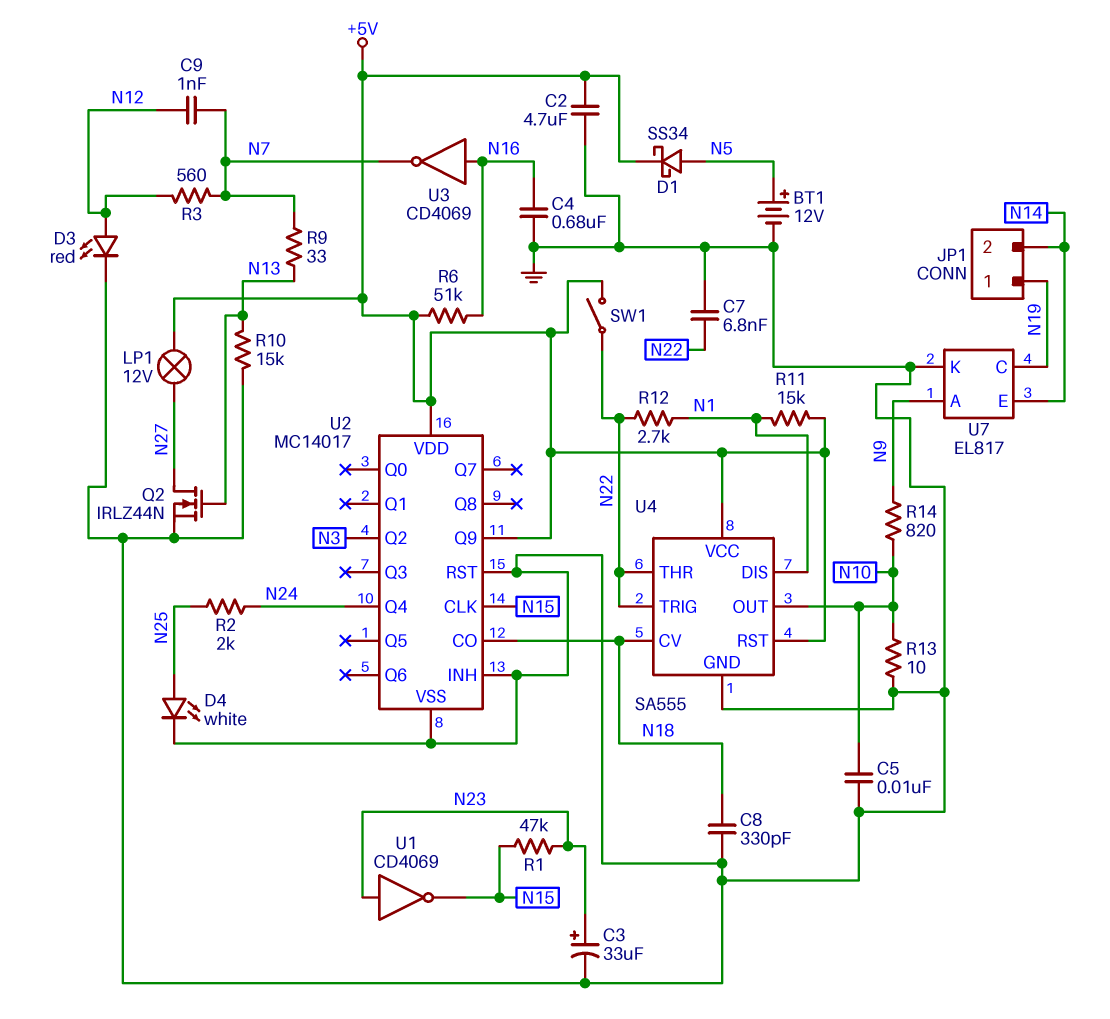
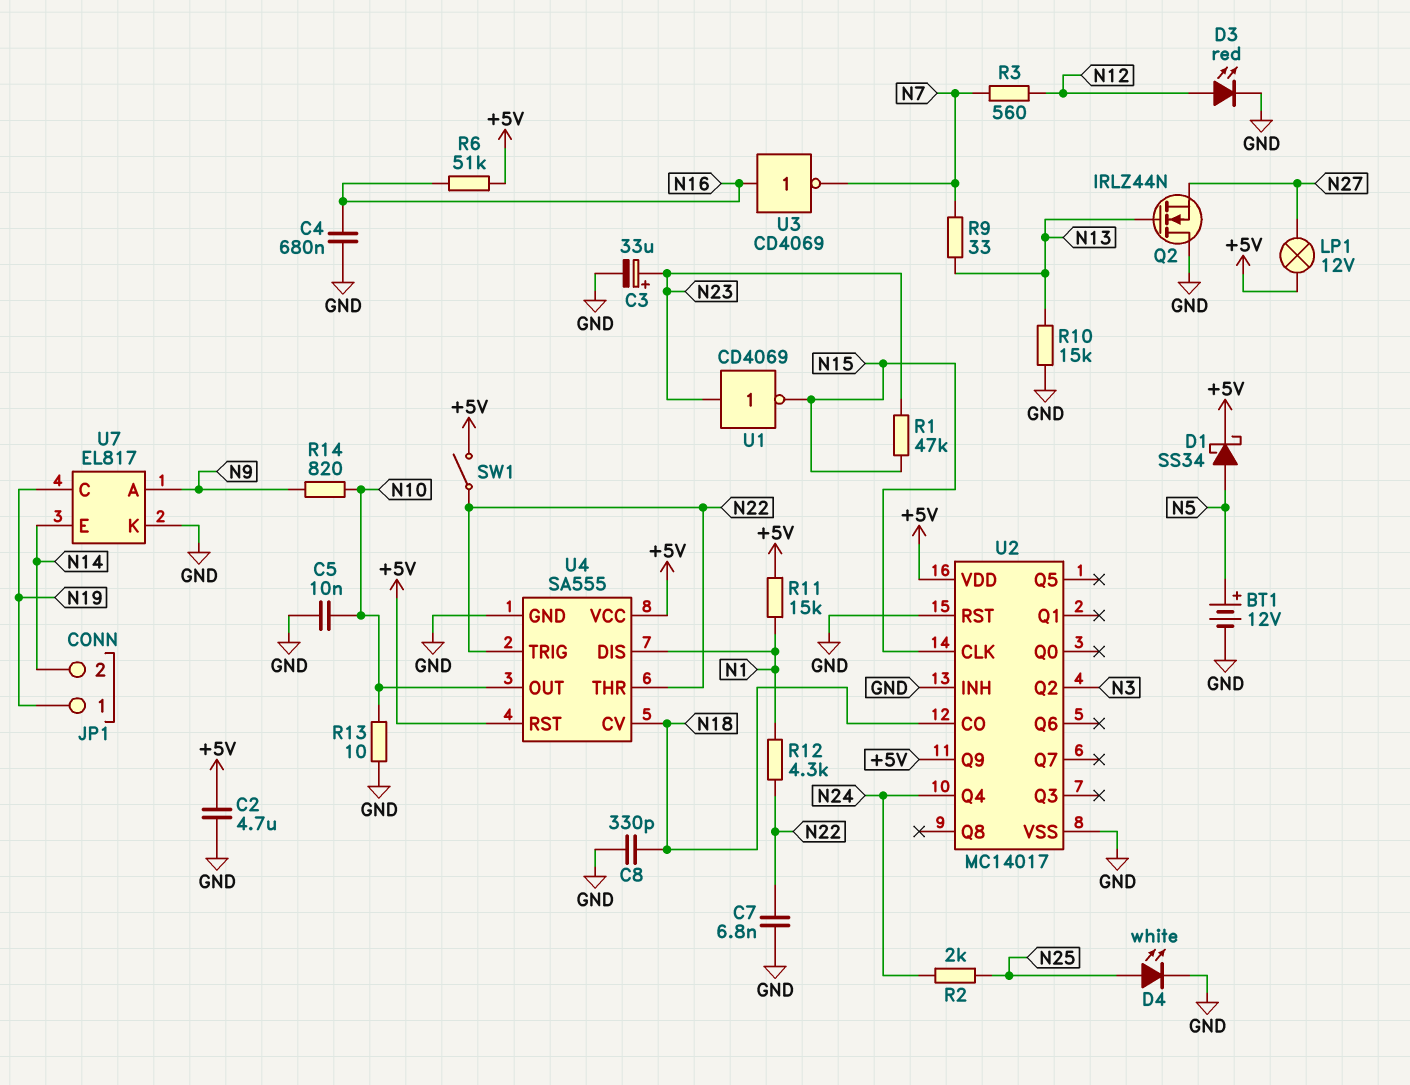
C9: 1nF (N7, N12) -> none
Q2: NMOS IRLZ44N (G N13, D N27, S GND) -> NMOS IRLZ44N (G N13, D GND, S N27)
R12: 2.7k (N1, N22) -> 4.3k (N1, N22)

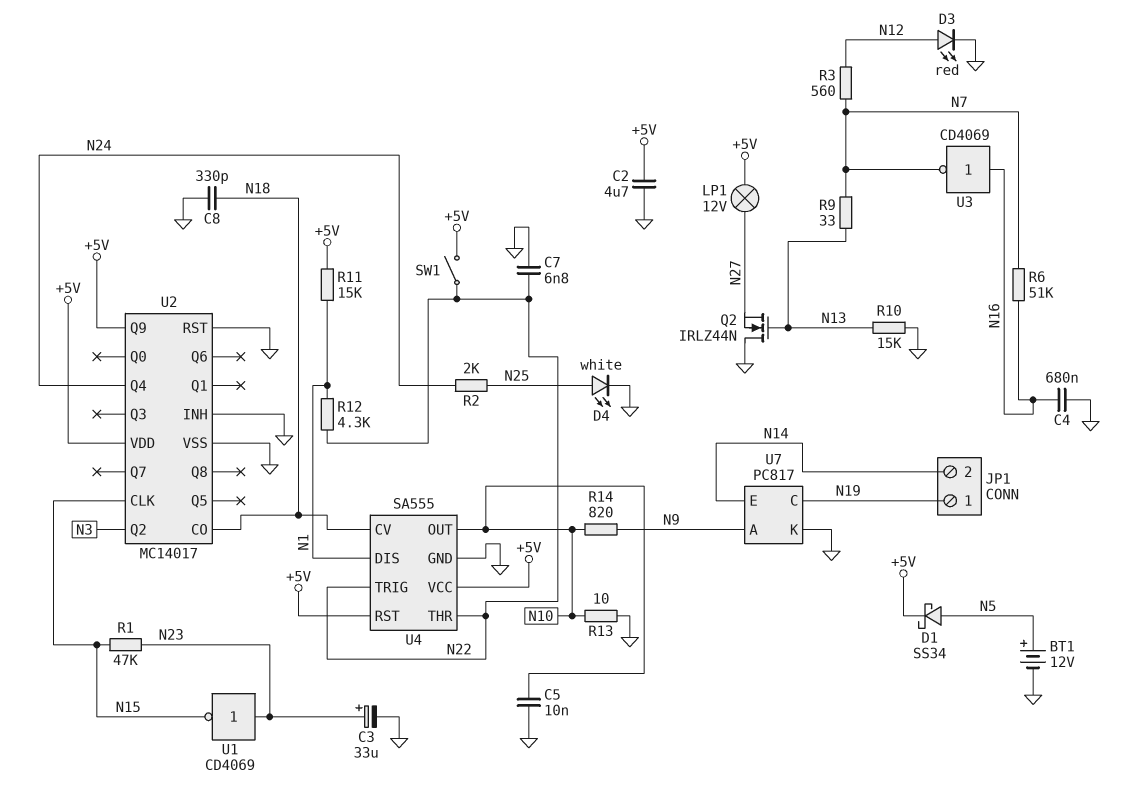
R6: 51k (+5V, N16) -> 51k (N7, N16)
U7: EL817 -> PC817

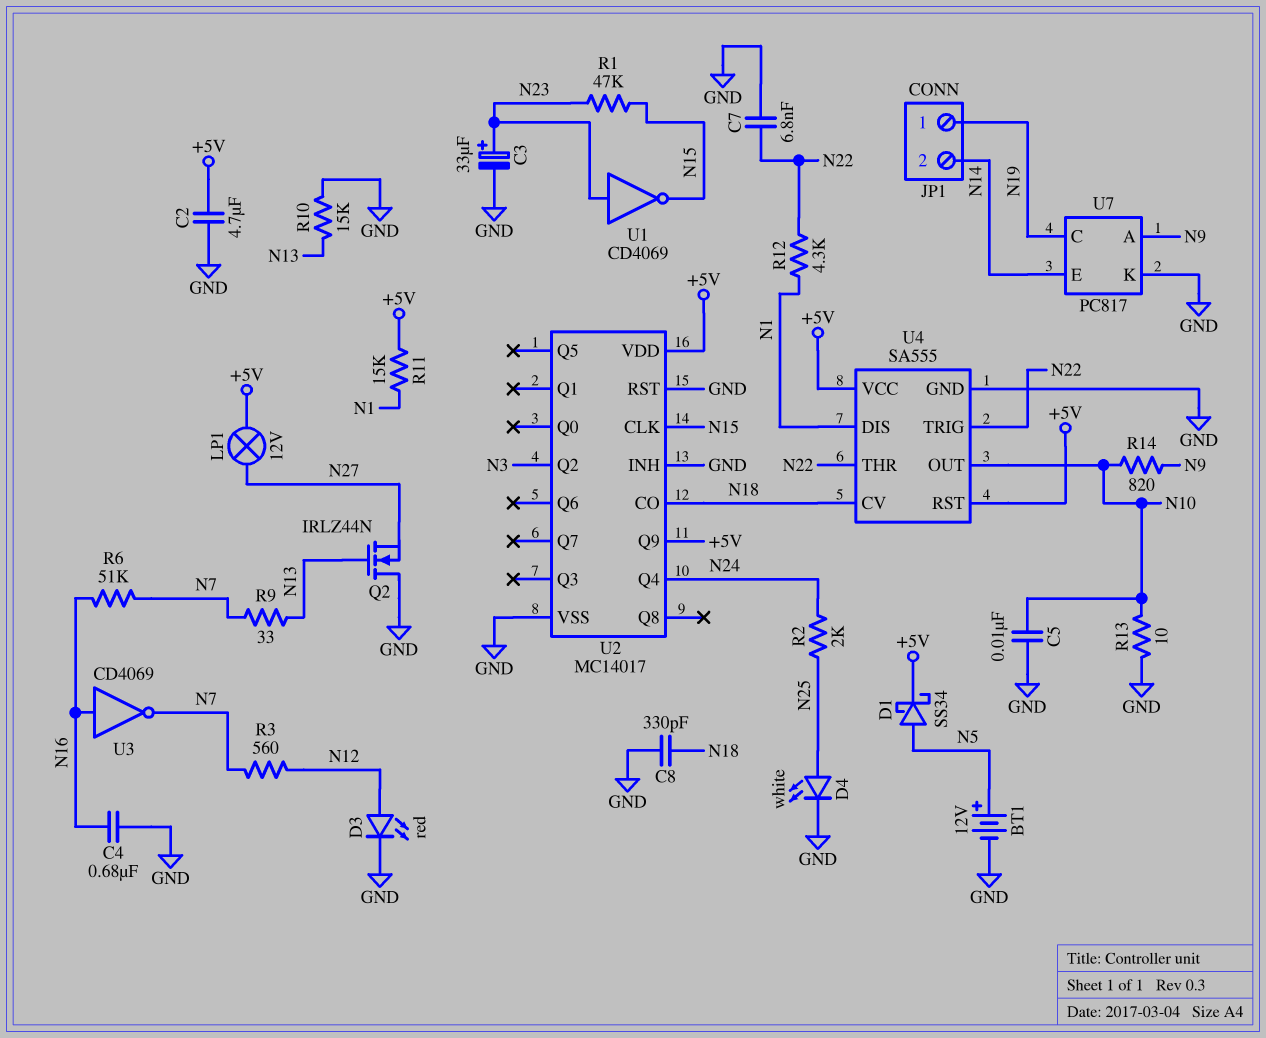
SW1: switch (+5V, N22) -> none

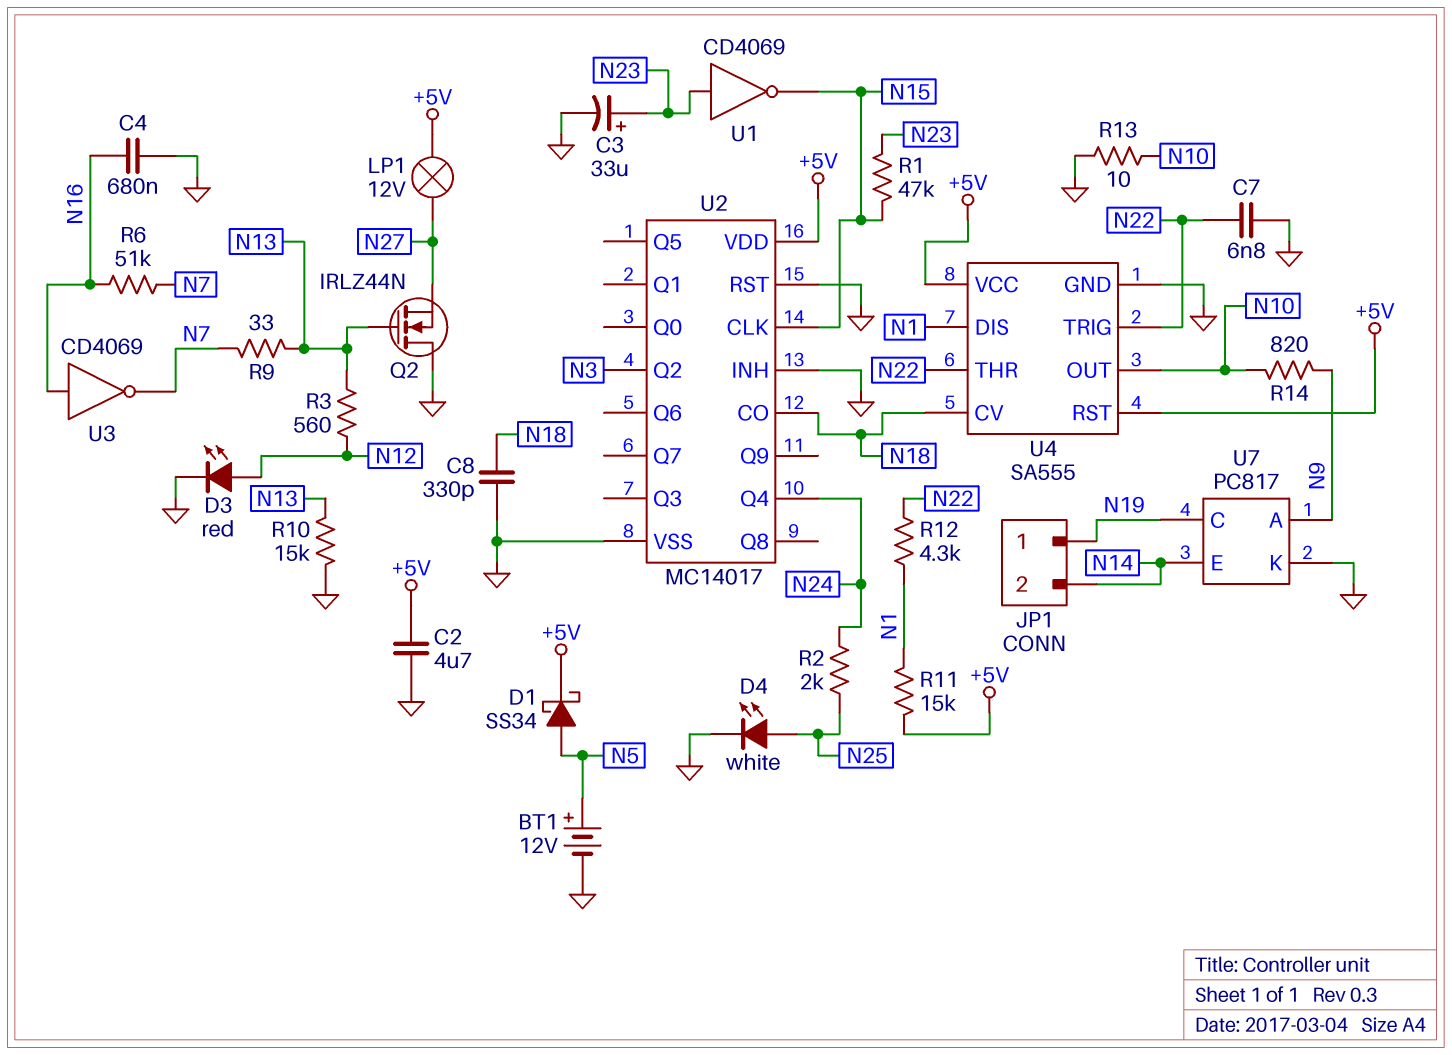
C5: 10nF (GND, N10) -> none
R3: 560 (N7, N12) -> 560 (N12, N13)
U2 pin Q9: +5V -> none

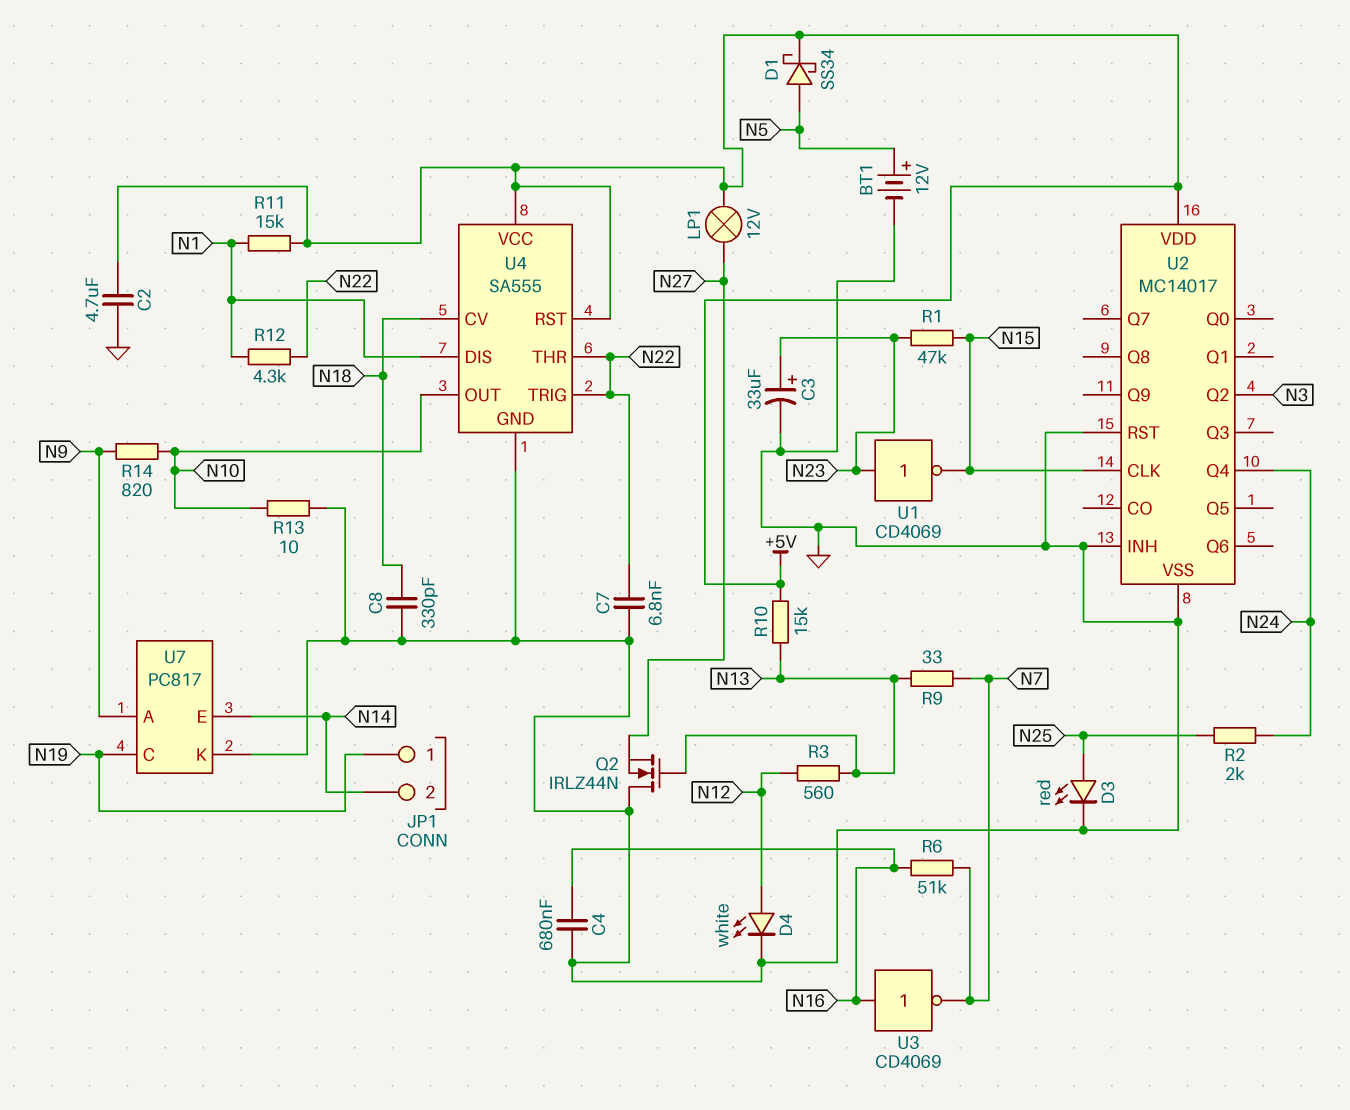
D3: LED red (A N12, K GND) -> LED red (A N25, K GND)
D4: LED white (A N25, K GND) -> LED white (A N12, K GND)
R10: 15k (GND, N13) -> 15k (+5V, N13)
U2 pin CO: N18 -> none

